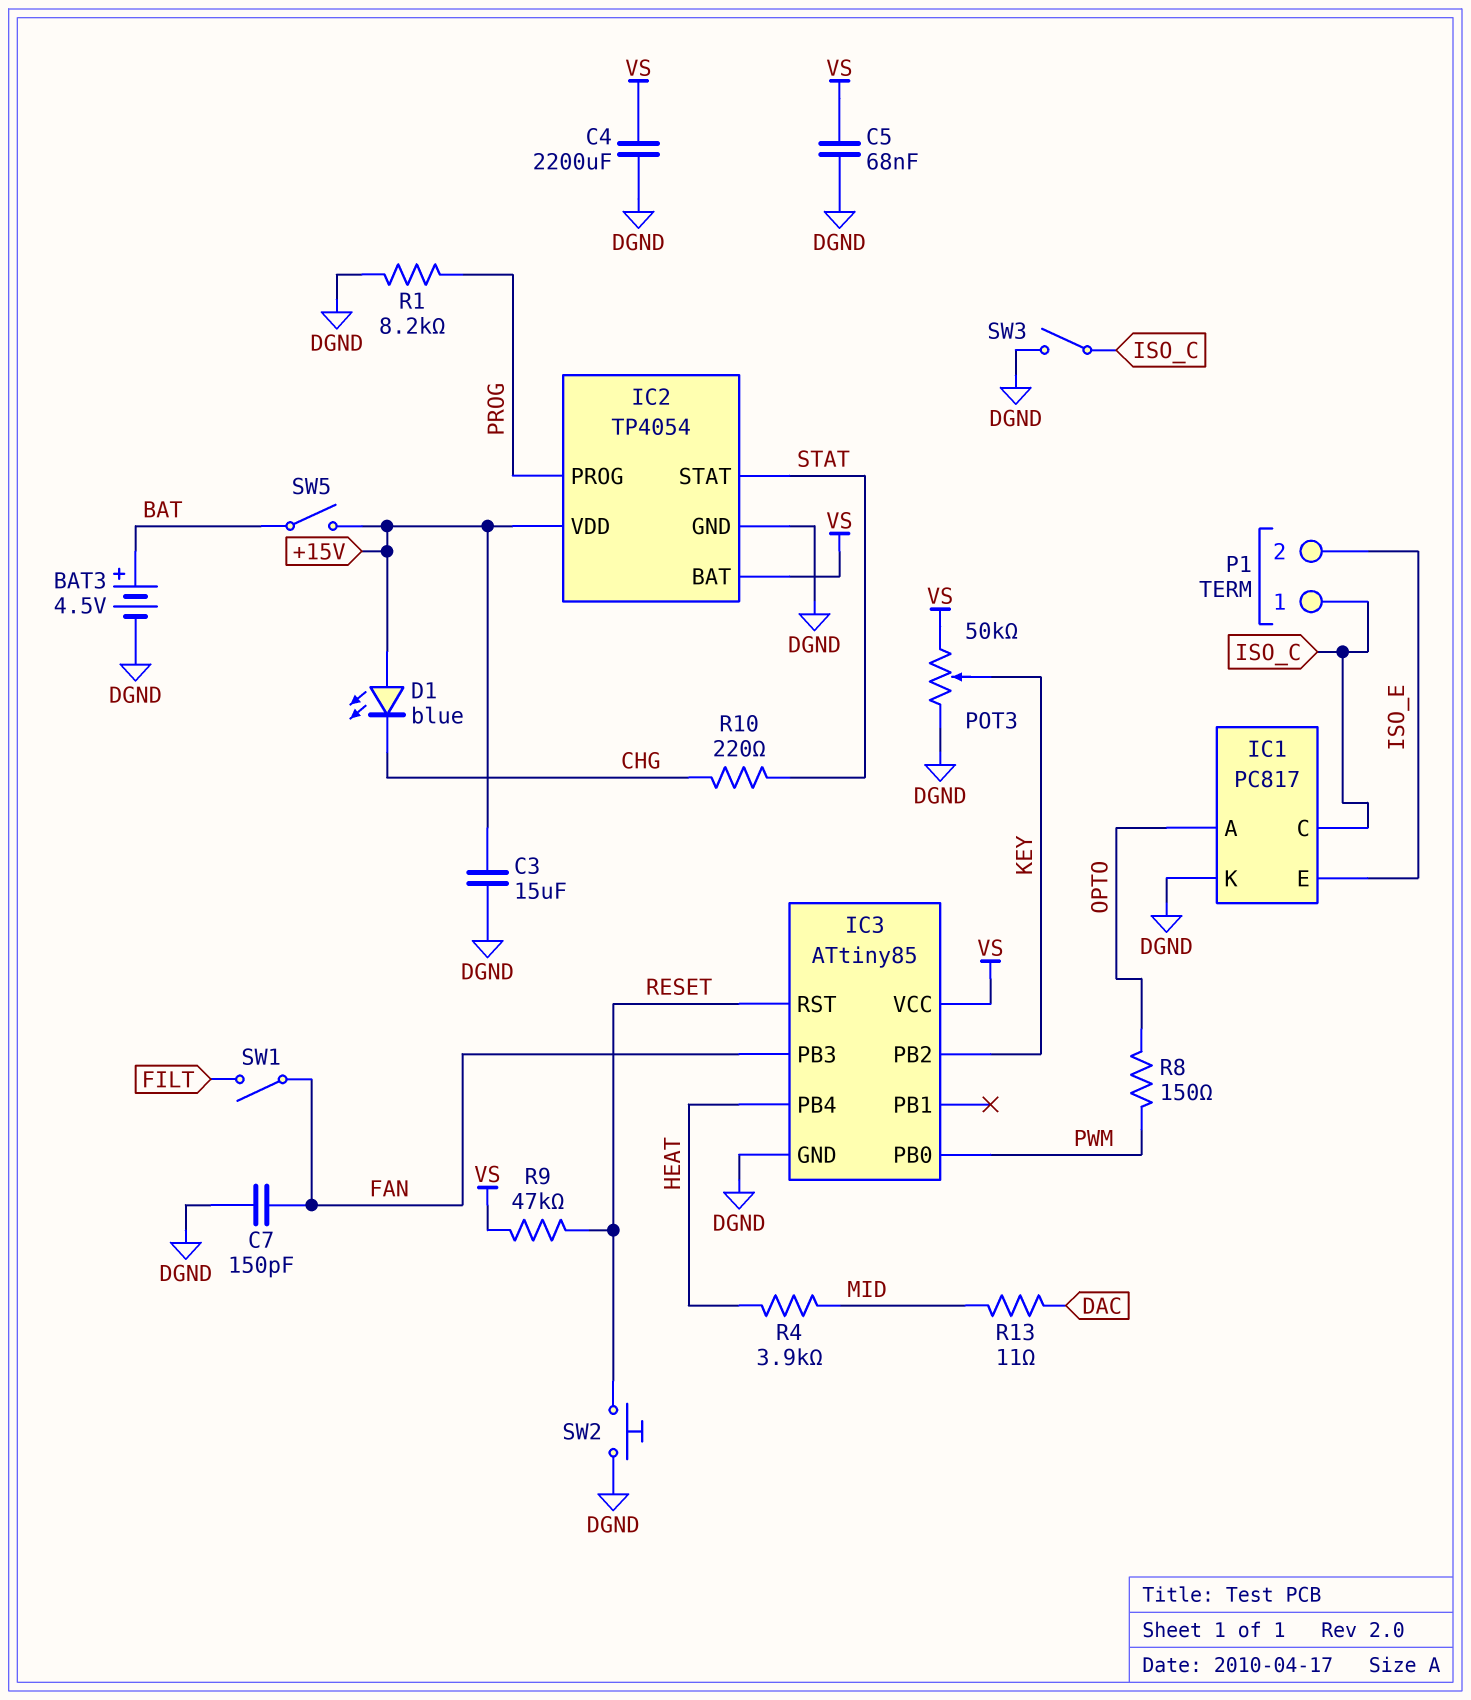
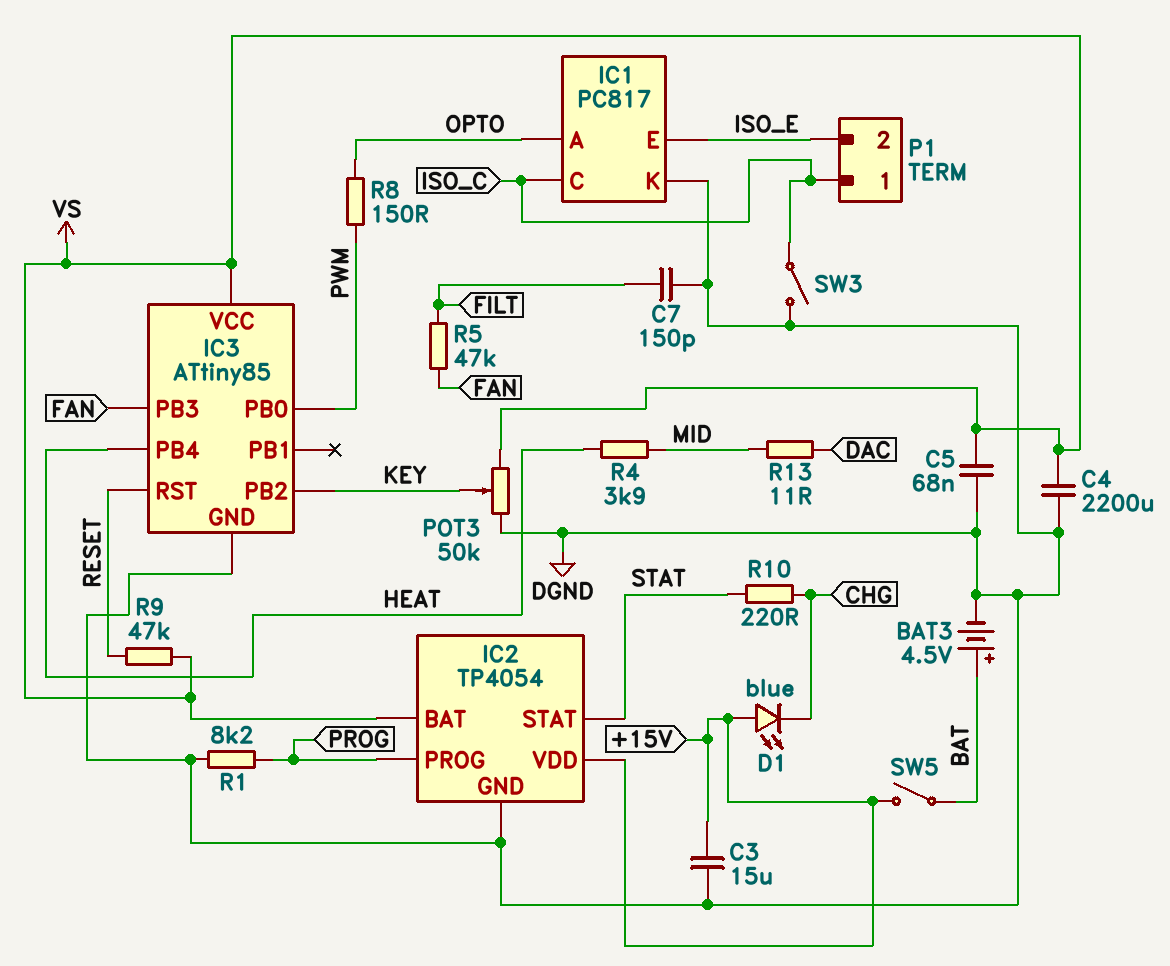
C7: 150pF (DGND, FAN) -> 150pF (DGND, FILT)
R5: none -> 47k (FAN, FILT)
SW1: switch (FAN, FILT) -> none
SW2: button (DGND, RESET) -> none

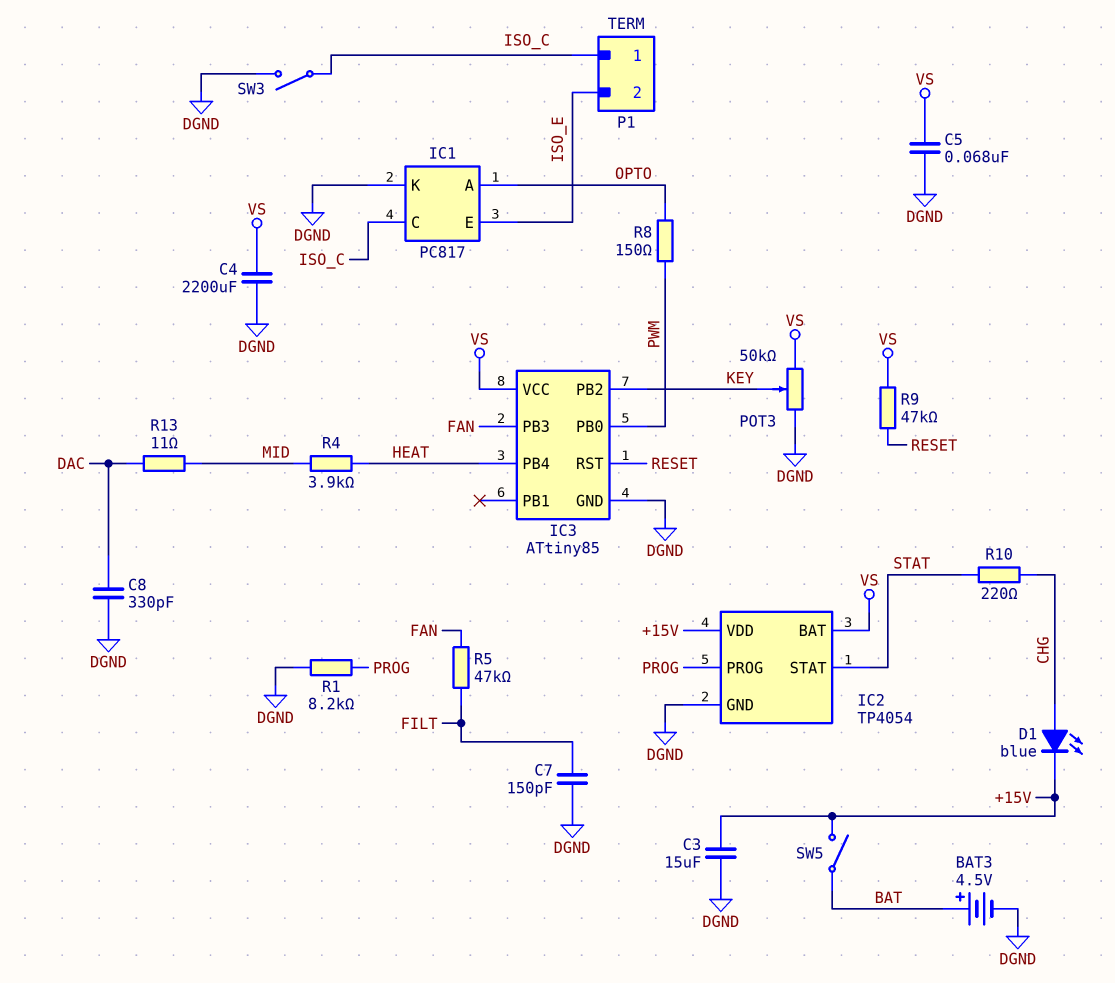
C8: none -> 330pF (DAC, DGND)
D1: LED blue (A +15V, K CHG) -> LED blue (A CHG, K +15V)

